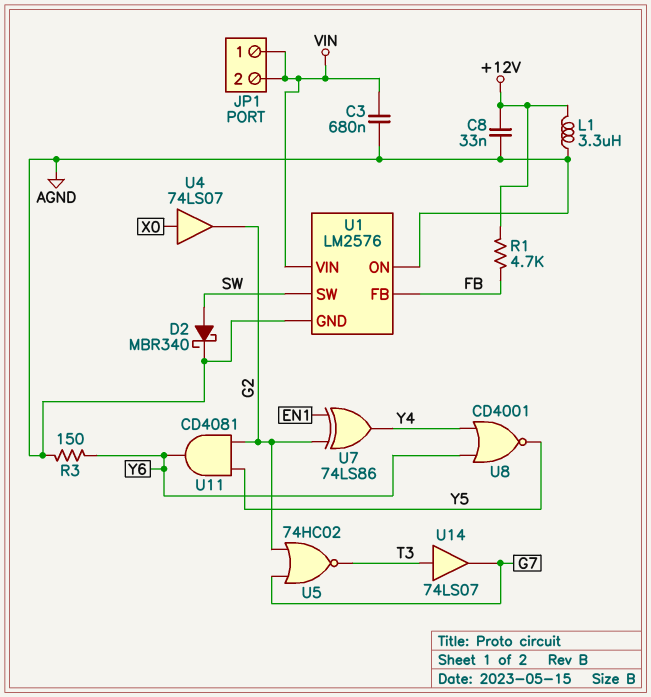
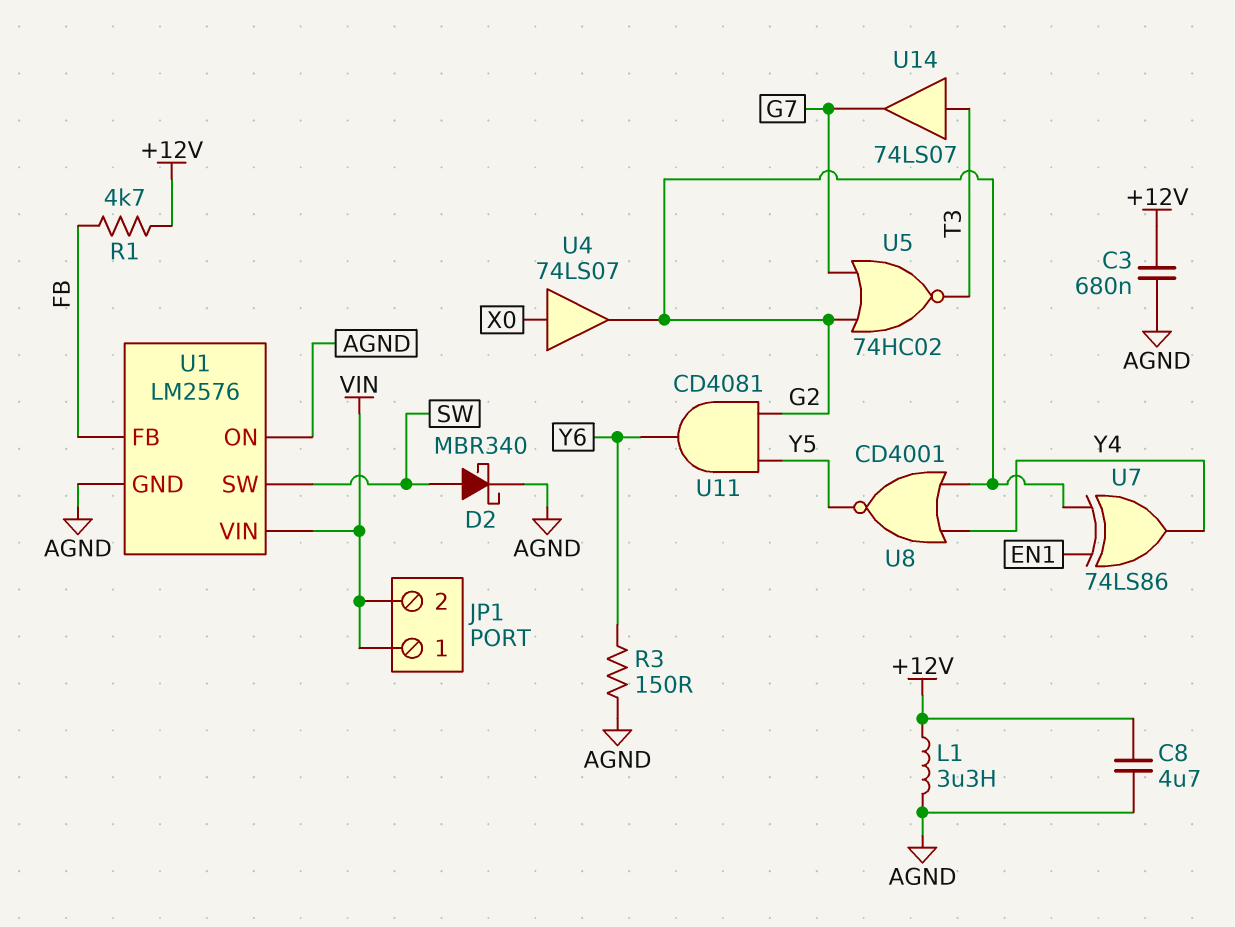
C3: 680nF (AGND, VIN) -> 680nF (+12V, AGND)
C8: 33nF (+12V, AGND) -> 4.7uF (+12V, AGND)
U8: NOR CD4001 (in Y4, in Y6, out Y5) -> NOR CD4001 (in G2, in Y4, out Y5)

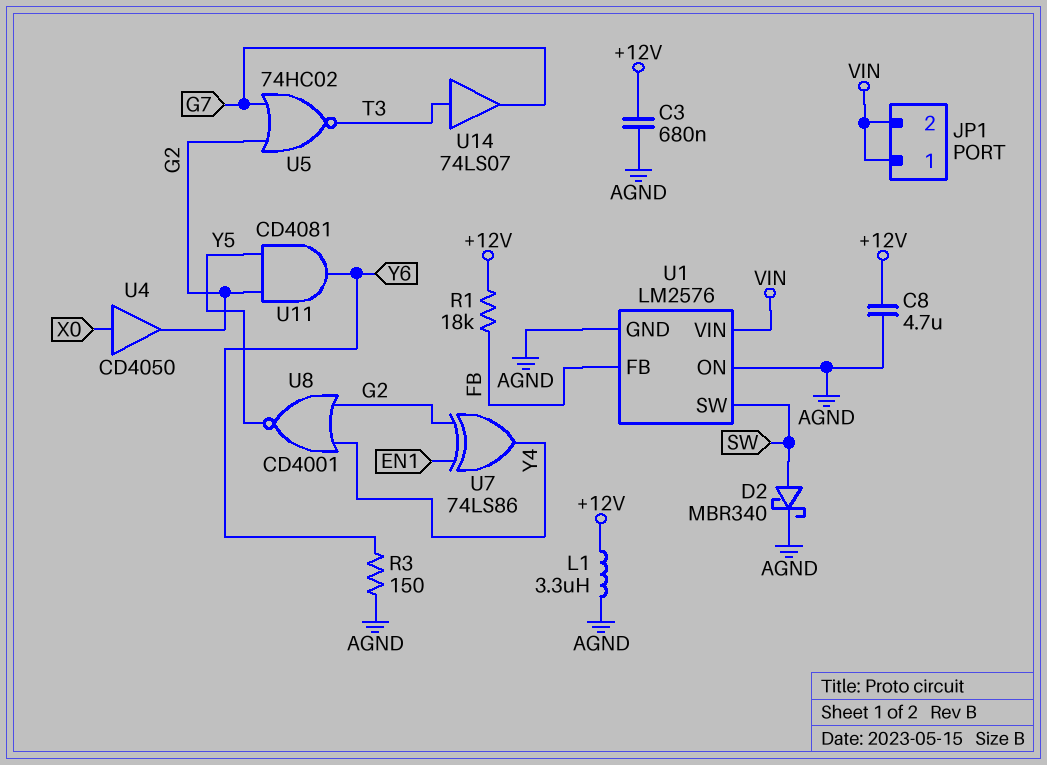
R1: 4.7k (+12V, FB) -> 18k (+12V, FB)
U4: buffer 74LS07 (in X0, out G2) -> buffer CD4050 (in X0, out G2)

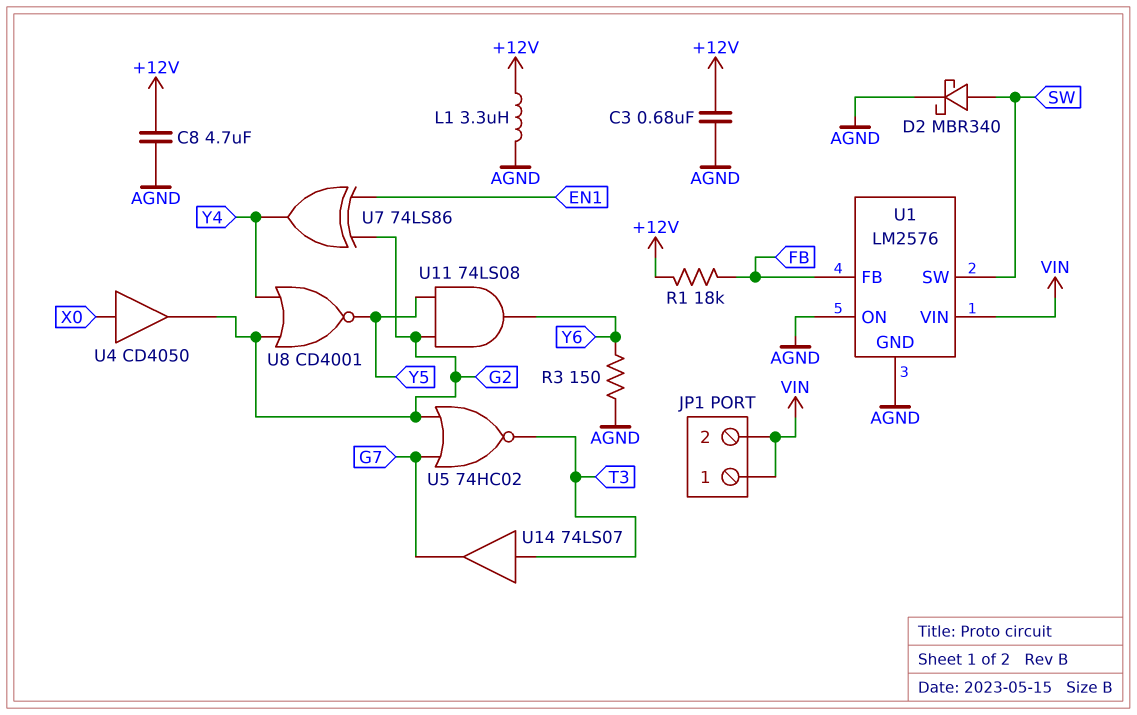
U11: AND CD4081 (in G2, in Y5, out Y6) -> AND 74LS08 (in G2, in Y5, out Y6)

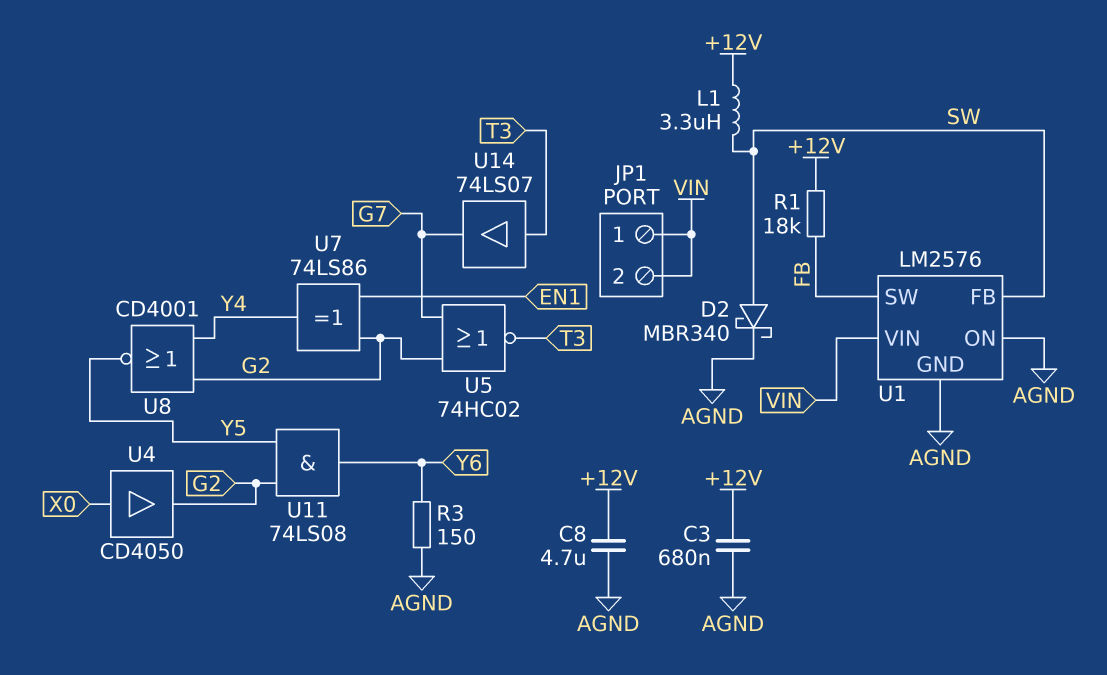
L1: 3.3uH (+12V, AGND) -> 3.3uH (+12V, SW)
U1 pin FB: FB -> SW
U1 pin SW: SW -> FB

